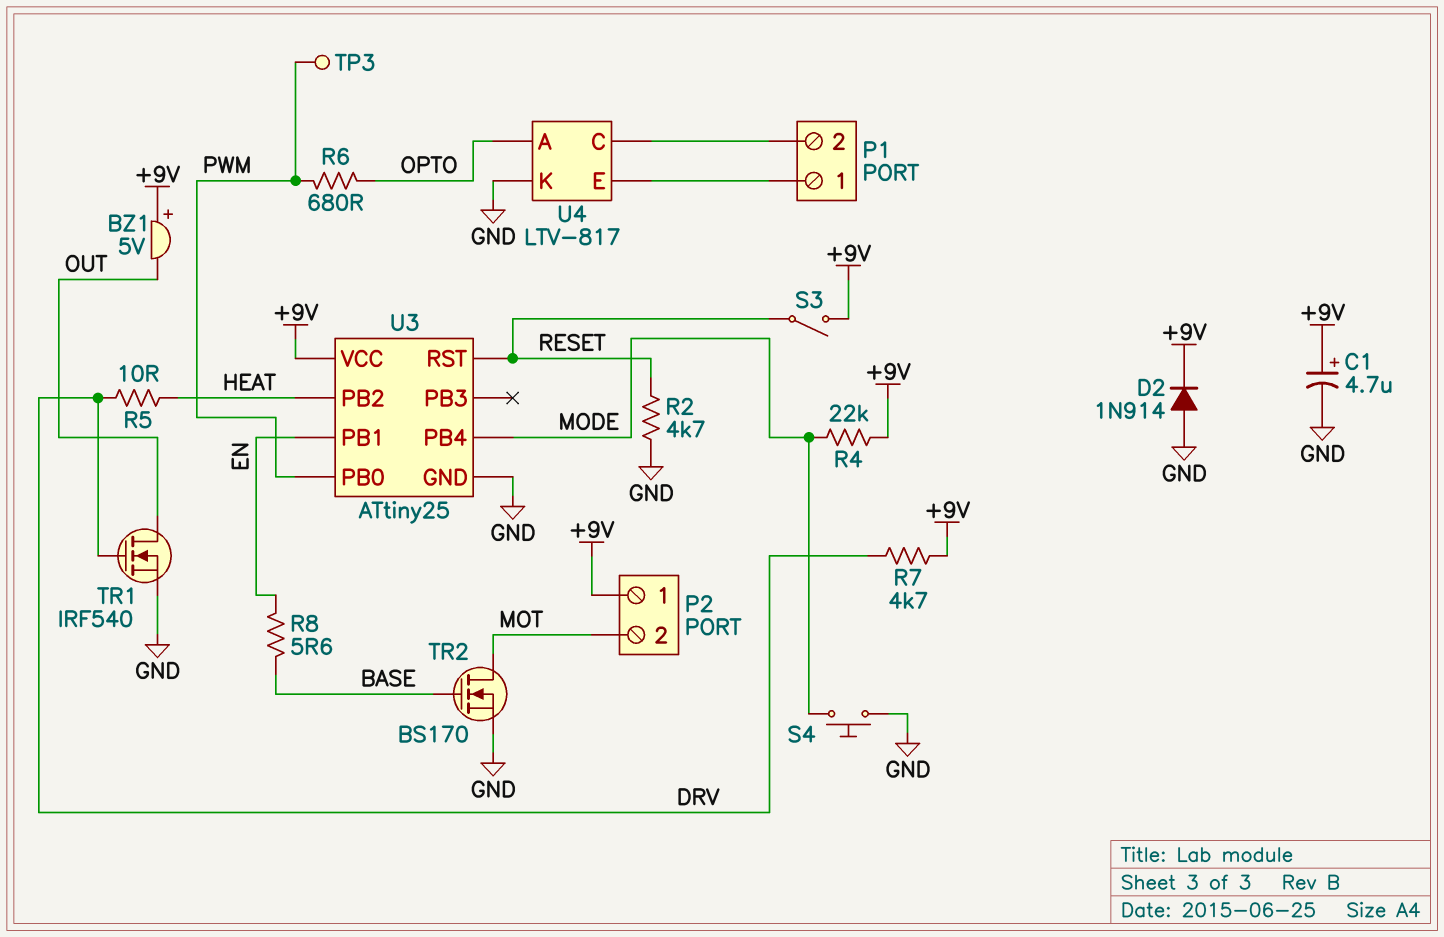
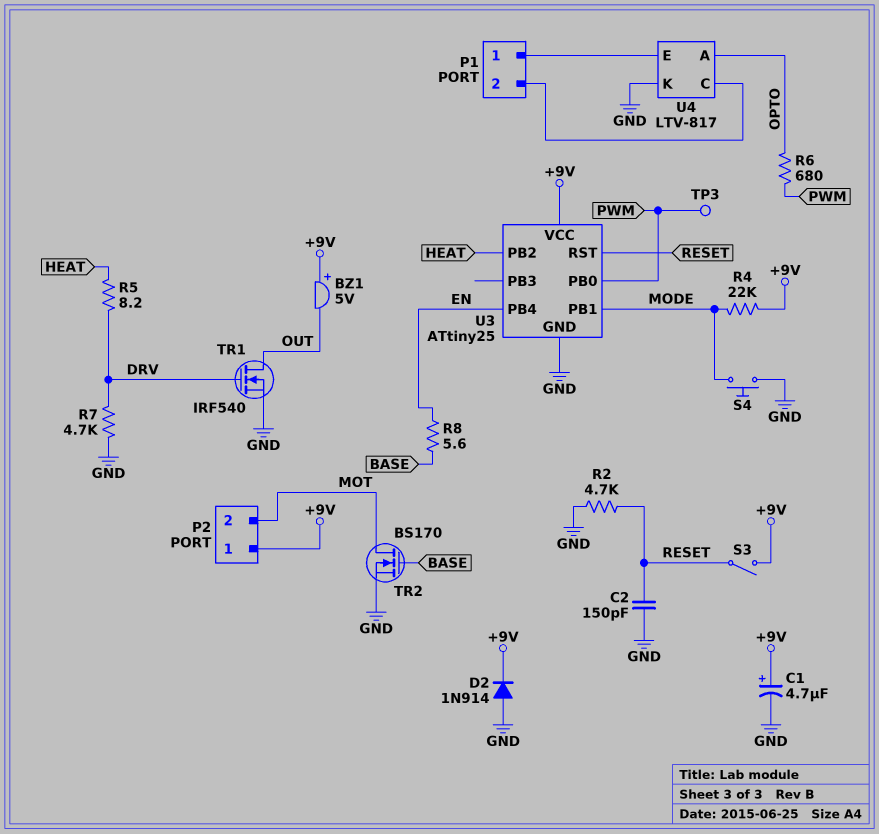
C2: none -> 150pF (GND, RESET)
R5: 10 (DRV, HEAT) -> 8.2 (DRV, HEAT)
R7: 4.7k (+9V, DRV) -> 4.7k (DRV, GND)
U3 pin PB1: EN -> MODE
U3 pin PB4: MODE -> EN

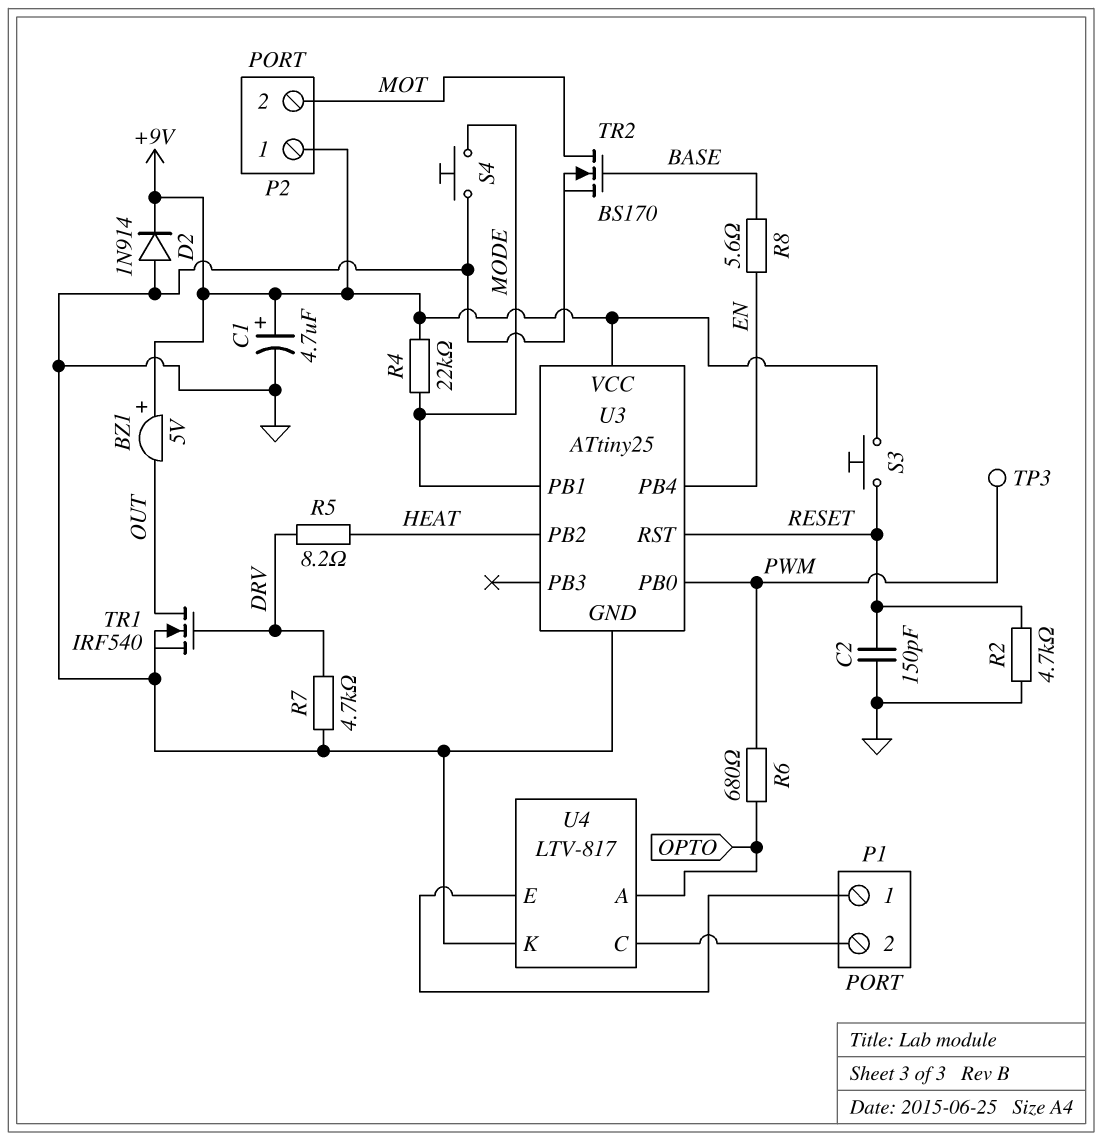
S3: switch (+9V, RESET) -> button (+9V, RESET)

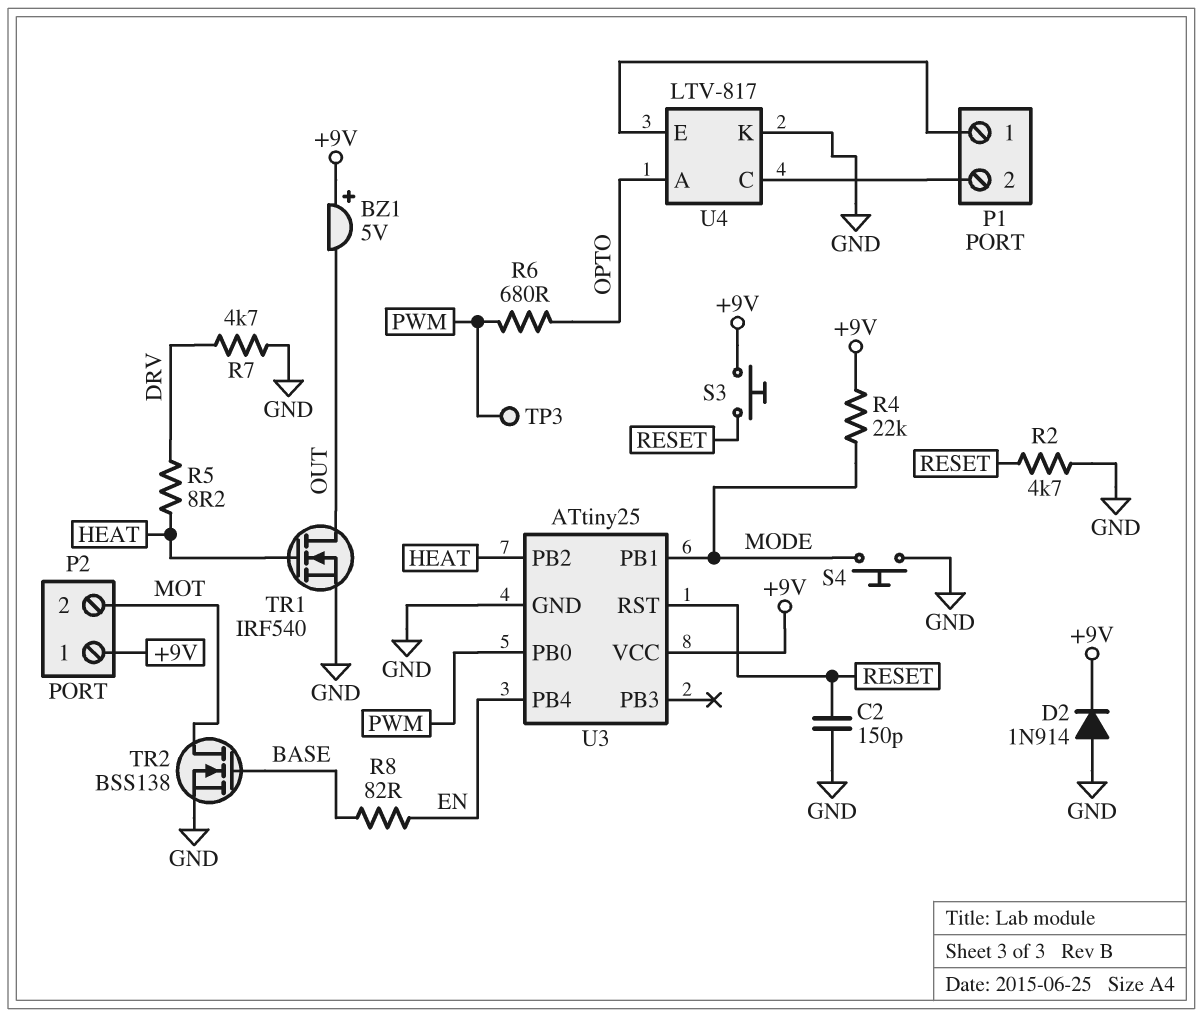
C1: 4.7uF (plus +9V, minus GND) -> none
R8: 5.6 (BASE, EN) -> 82 (BASE, EN)
TR1: NMOS IRF540 (G DRV, D OUT, S GND) -> NMOS IRF540 (G HEAT, D OUT, S GND)
TR2: NMOS BS170 (G BASE, D MOT, S GND) -> NMOS BSS138 (G BASE, D MOT, S GND)

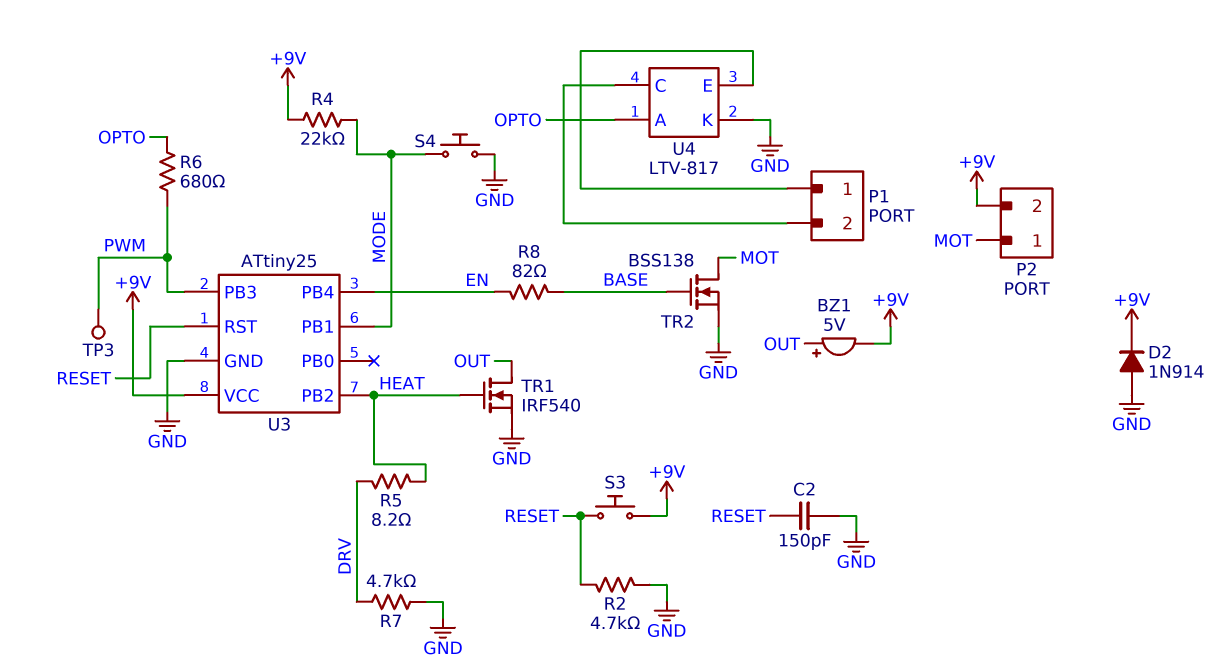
BZ1: buzzer 5V (plus +9V, minus OUT) -> buzzer 5V (plus OUT, minus +9V)
P2 pin 1: +9V -> MOT
P2 pin 2: MOT -> +9V
U3 pin PB0: PWM -> none
U3 pin PB3: none -> PWM

